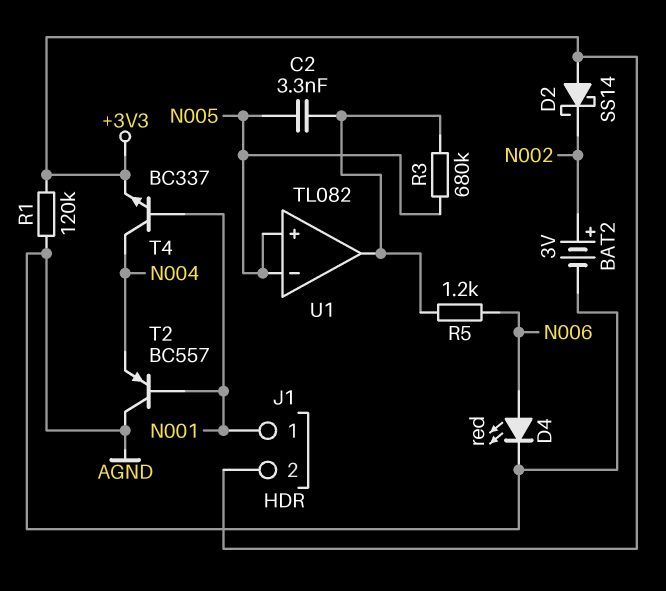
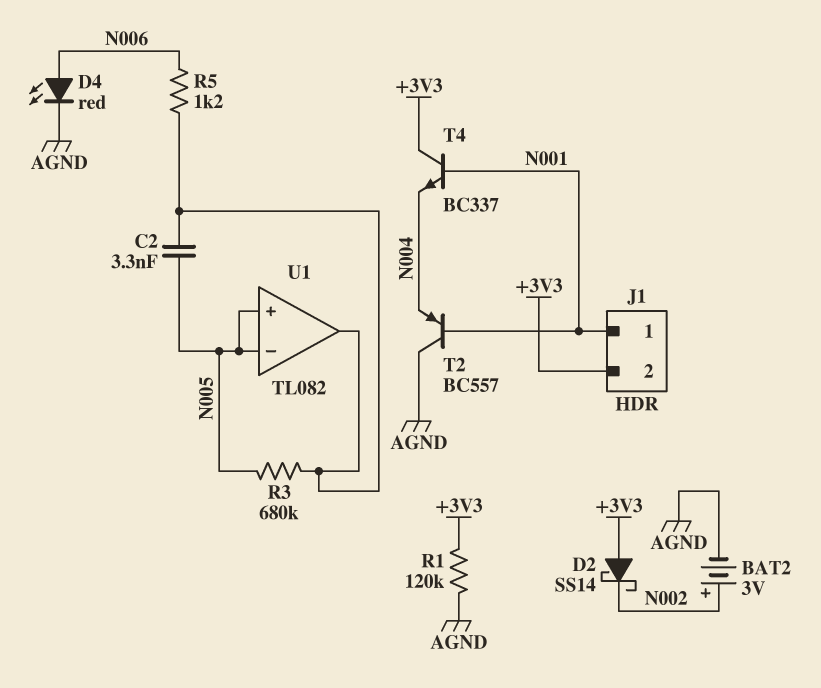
T4: NPN BC337 (B N001, C N004, E +3V3) -> NPN BC337 (B N001, C +3V3, E N004)

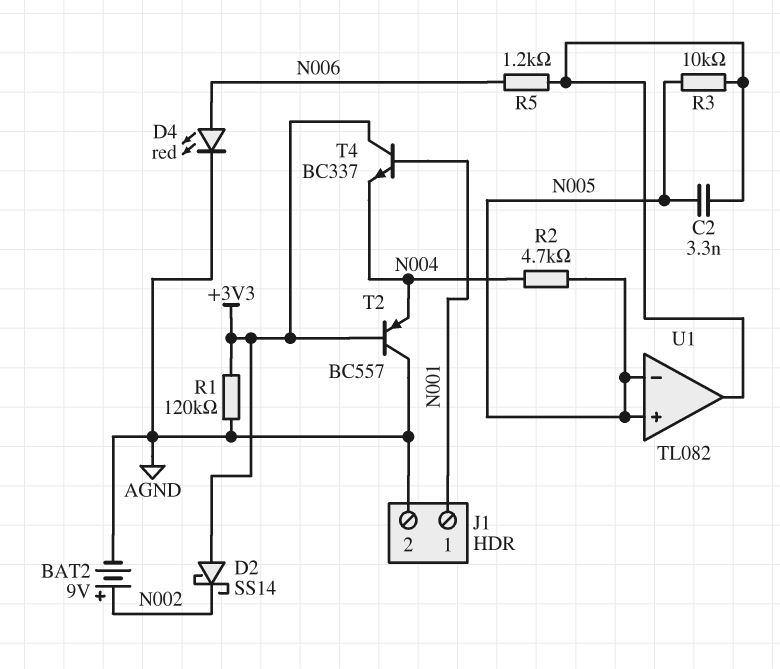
BAT2: 3V (plus N002, minus AGND) -> 9V (plus N002, minus AGND)
J1 pin 2: +3V3 -> AGND
R2: none -> 4.7k (N004, N005)
R3: 680k (N005, U1/out) -> 10k (N005, U1/out)
T2: PNP BC557 (B N001, C AGND, E N004) -> PNP BC557 (B +3V3, C AGND, E N004)

